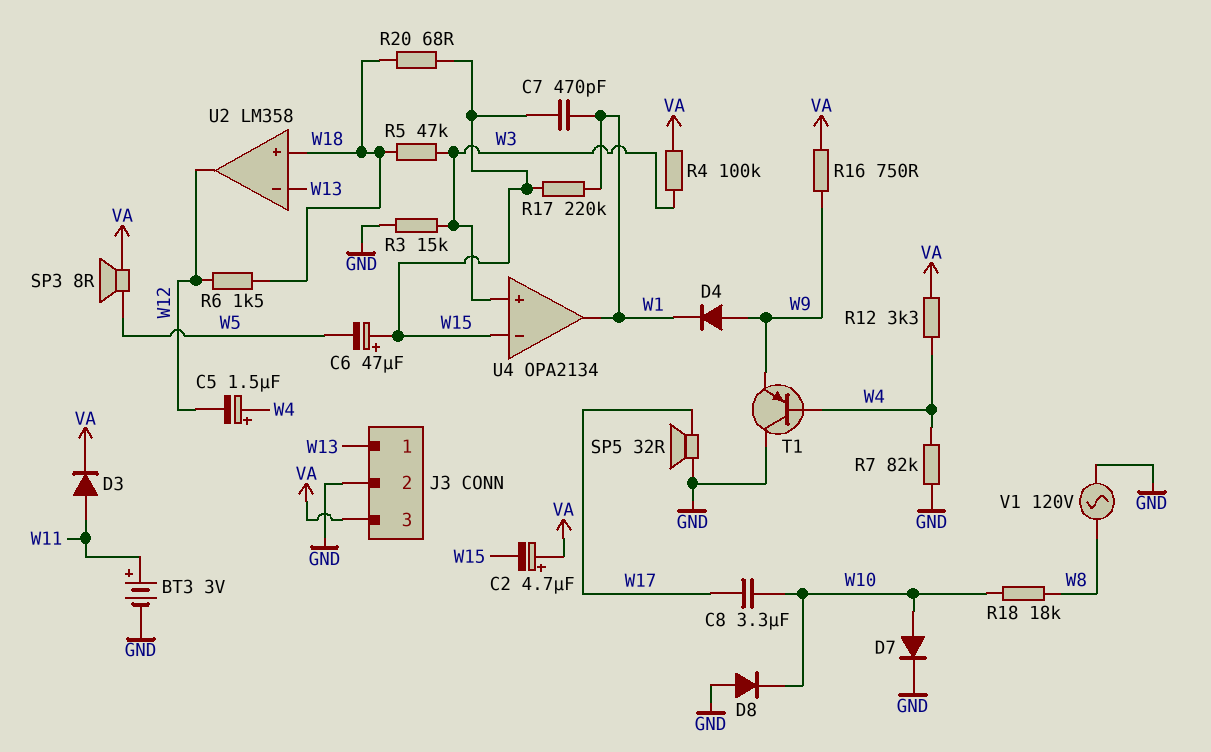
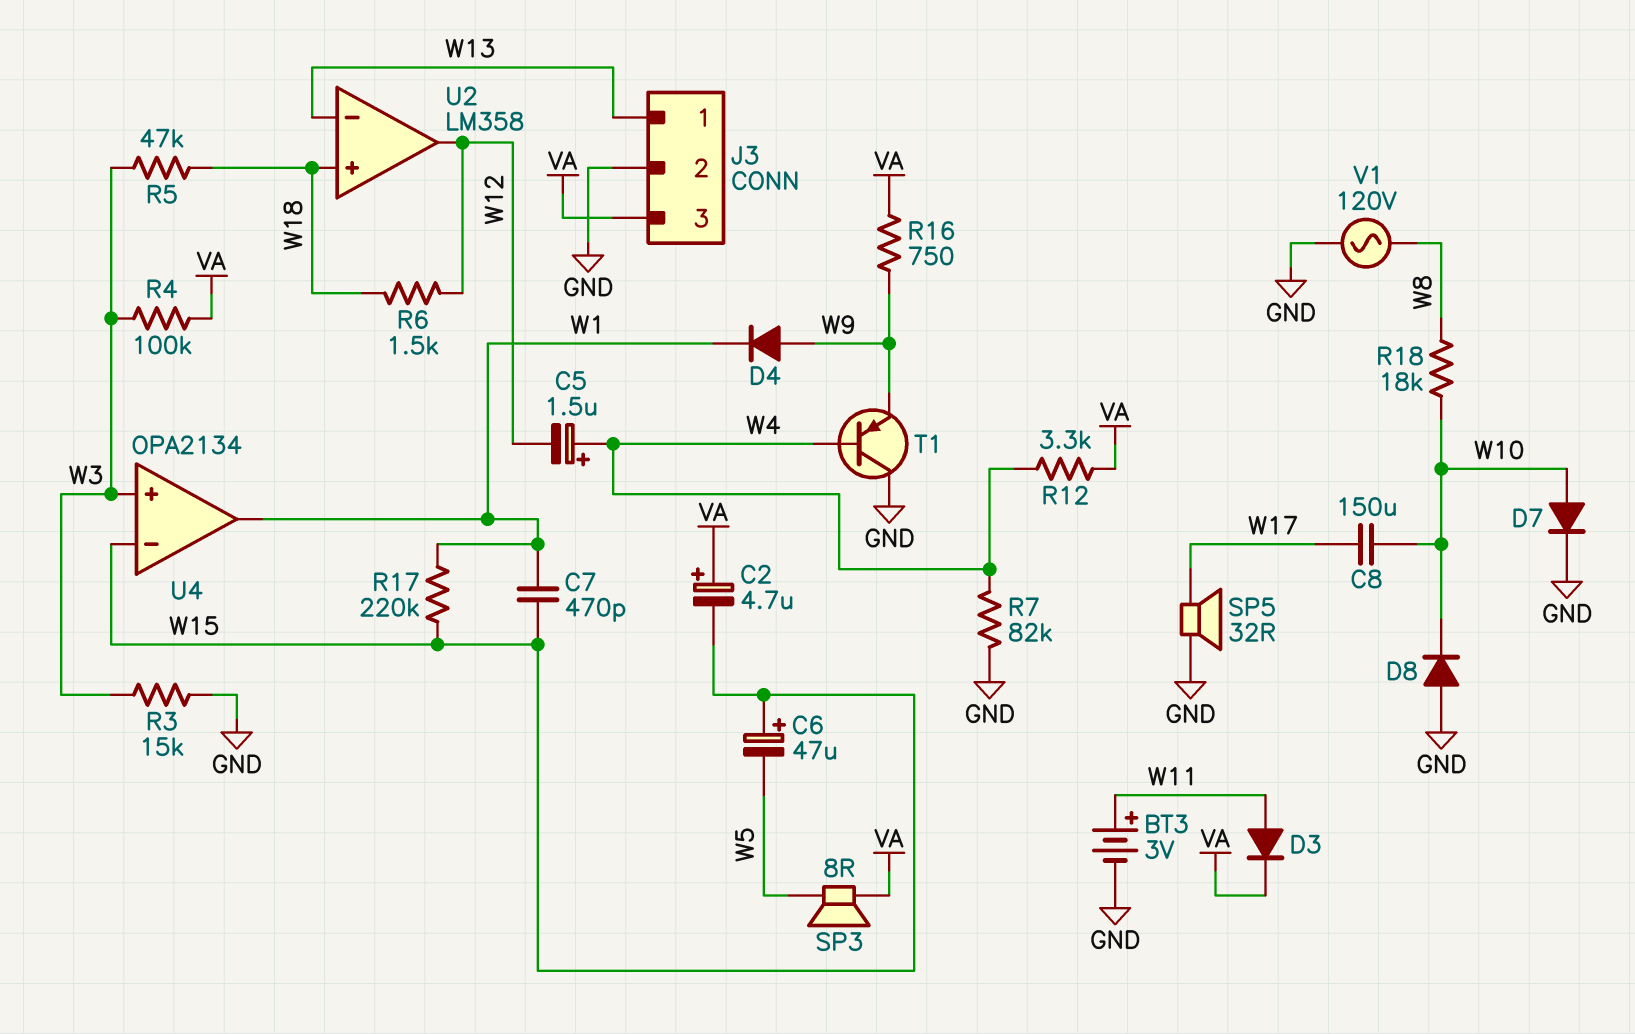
C8: 3.3uF (W10, W17) -> 150uF (W10, W17)
R20: 68 (W15, W18) -> none

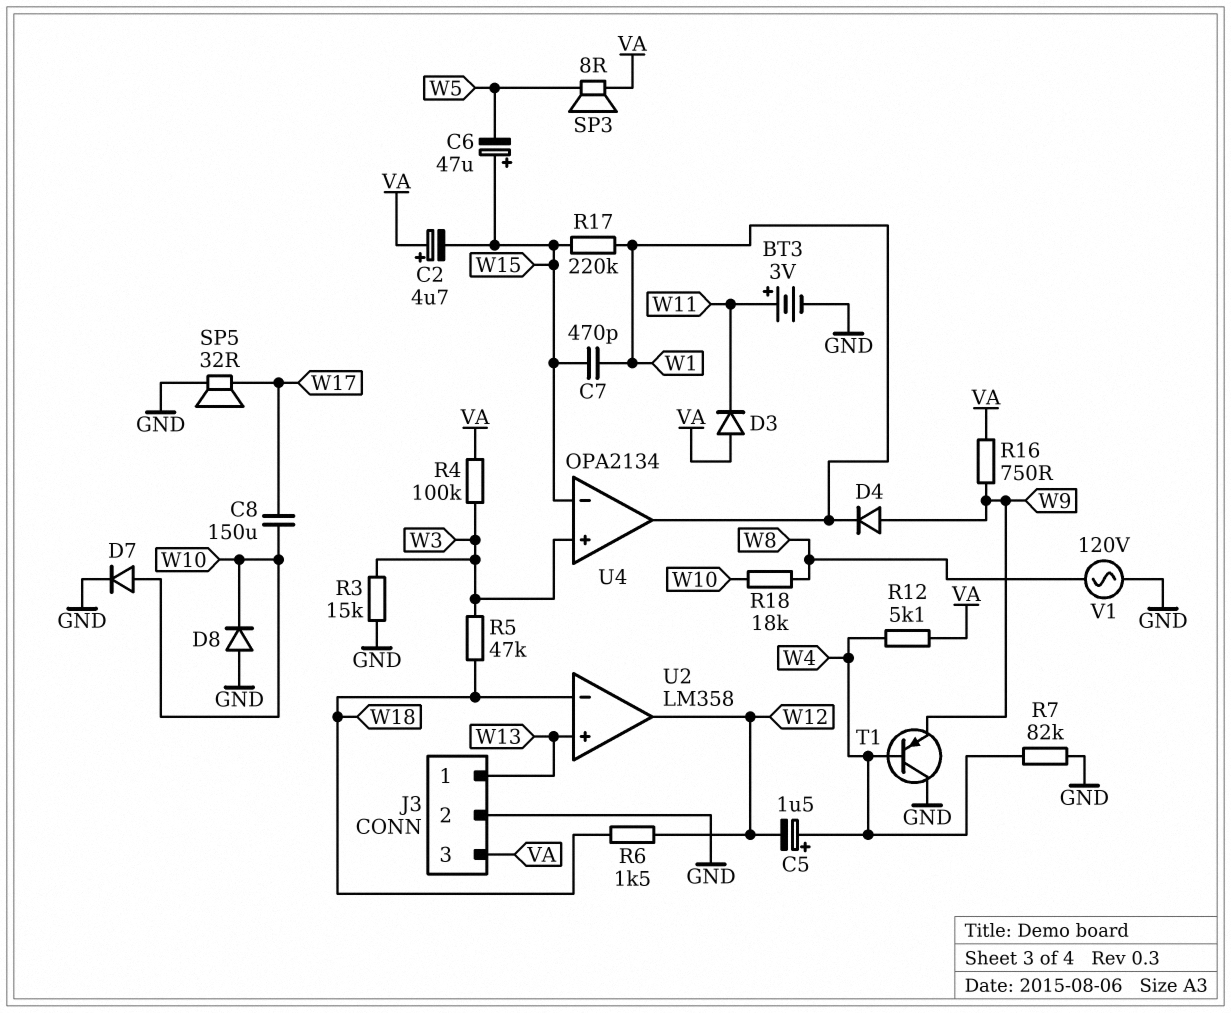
D3: diode (A W11, K VA) -> diode (A VA, K W11)
R12: 3.3k (VA, W4) -> 5.1k (VA, W4)
U2 pin in+: W18 -> W13
U2 pin in-: W13 -> W18

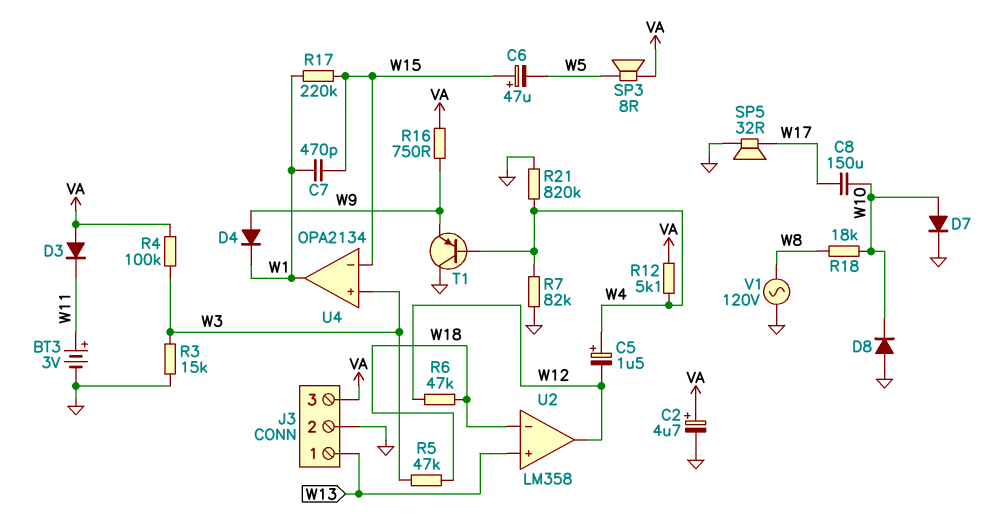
C2: 4.7uF (plus VA, minus W15) -> 4.7uF (plus VA, minus GND)
R6: 1.5k (W12, W18) -> 47k (W12, W18)
R21: none -> 820k (GND, W4)

